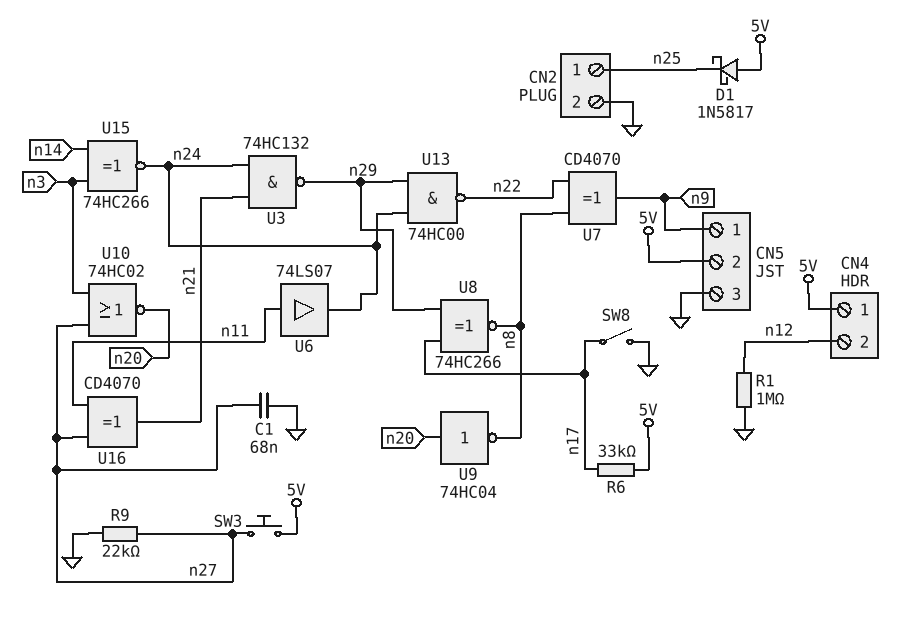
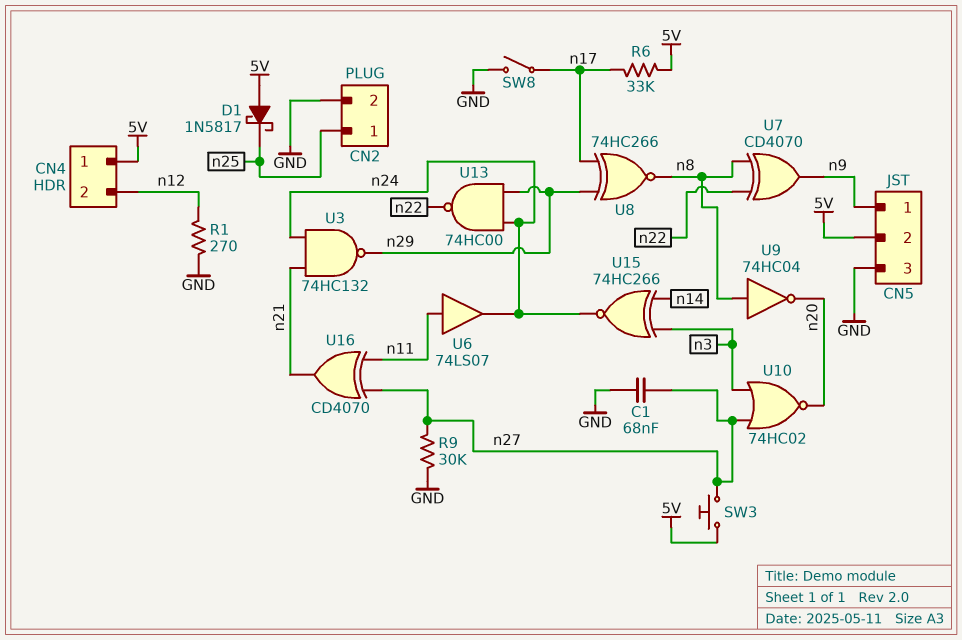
R1: 1M (GND, n12) -> 270 (GND, n12)
R9: 22k (GND, n27) -> 30k (GND, n27)
U9: NOT 74HC04 (in n20, out n8) -> NOT 74HC04 (in n8, out n20)

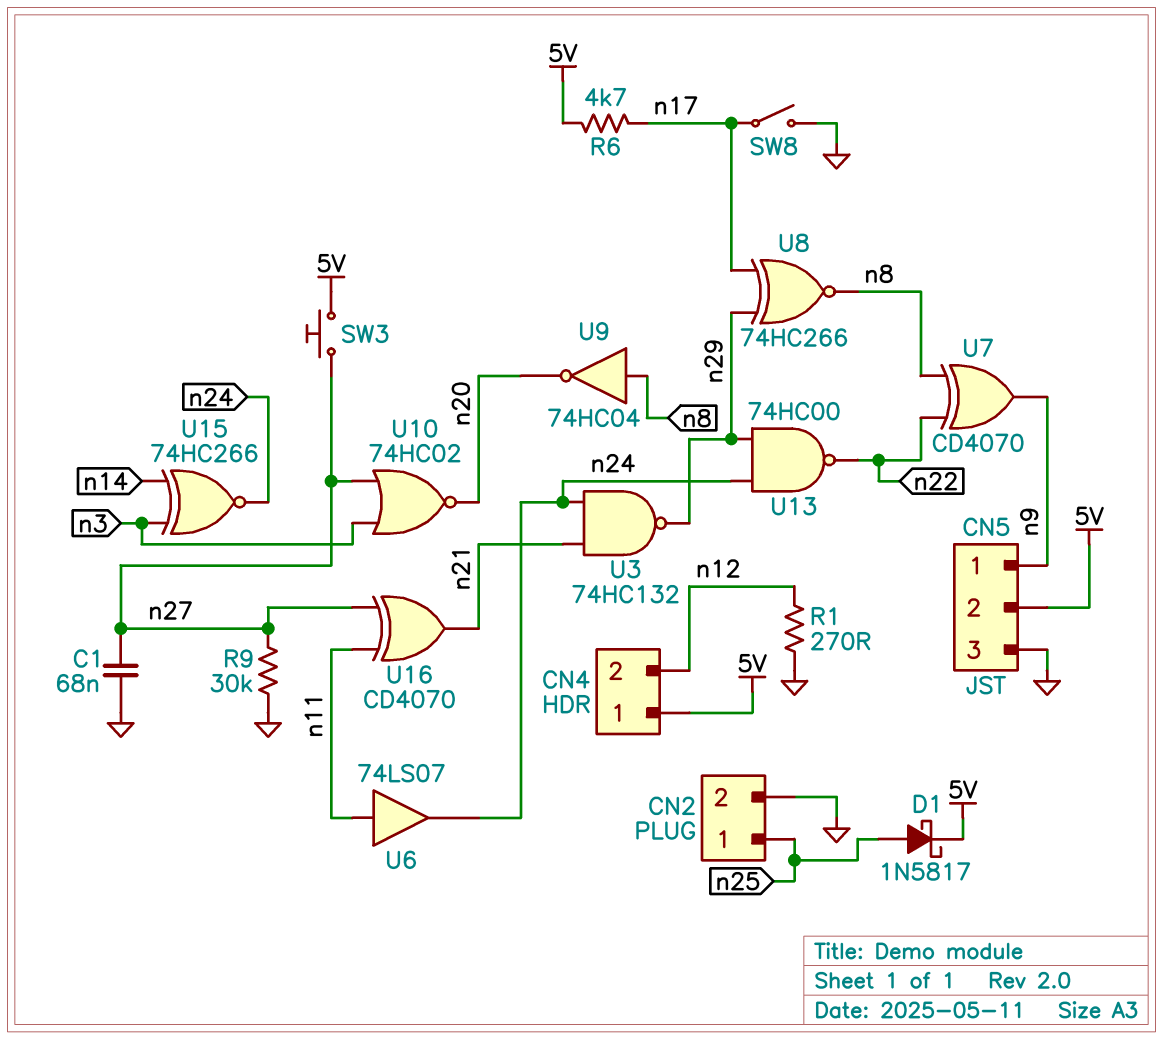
D1: schottky 1N5817 (A 5V, K n25) -> schottky 1N5817 (A n25, K 5V)
R6: 33k (5V, n17) -> 4.7k (5V, n17)

